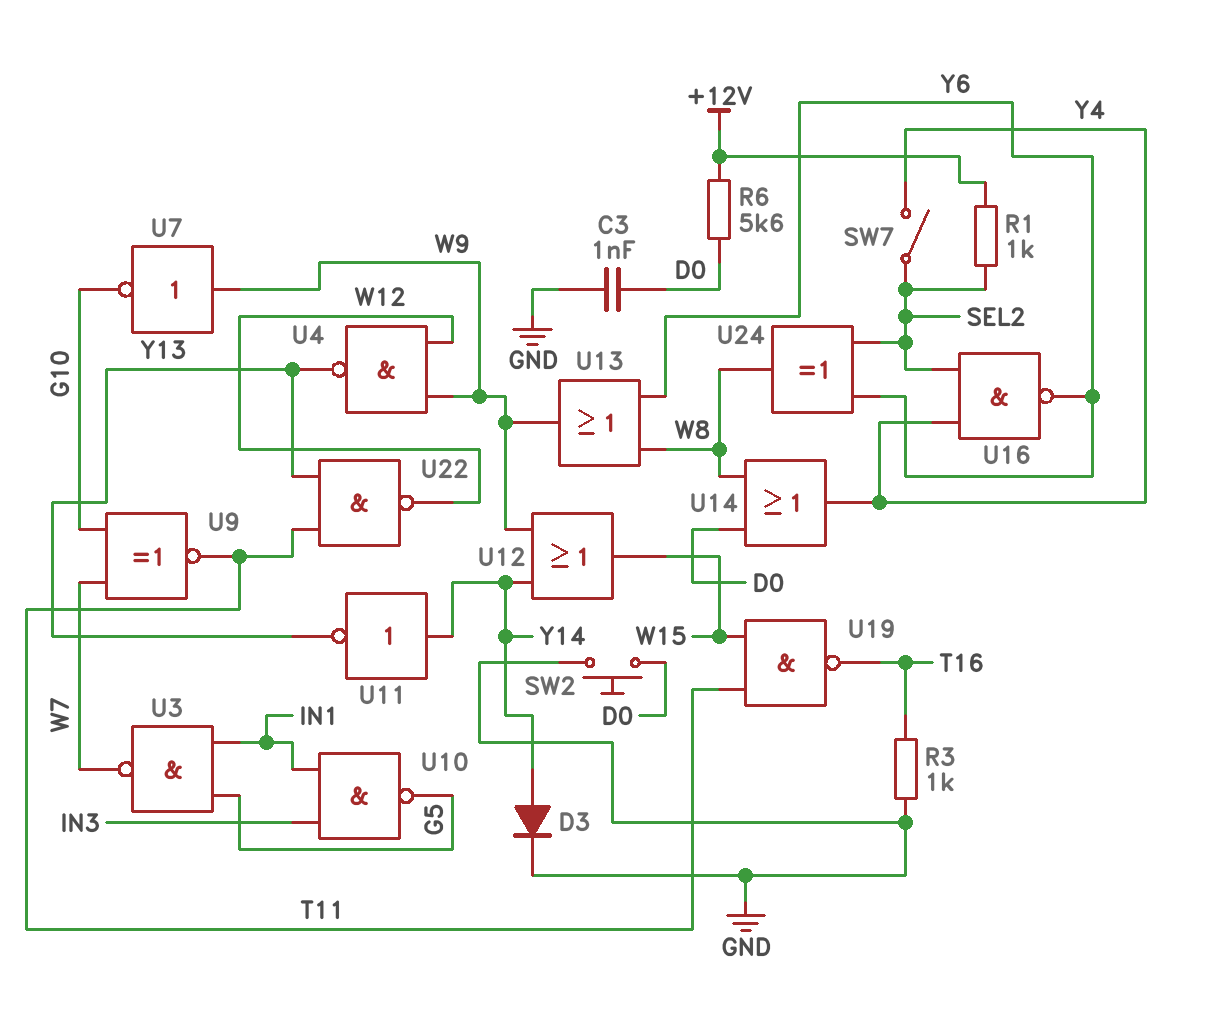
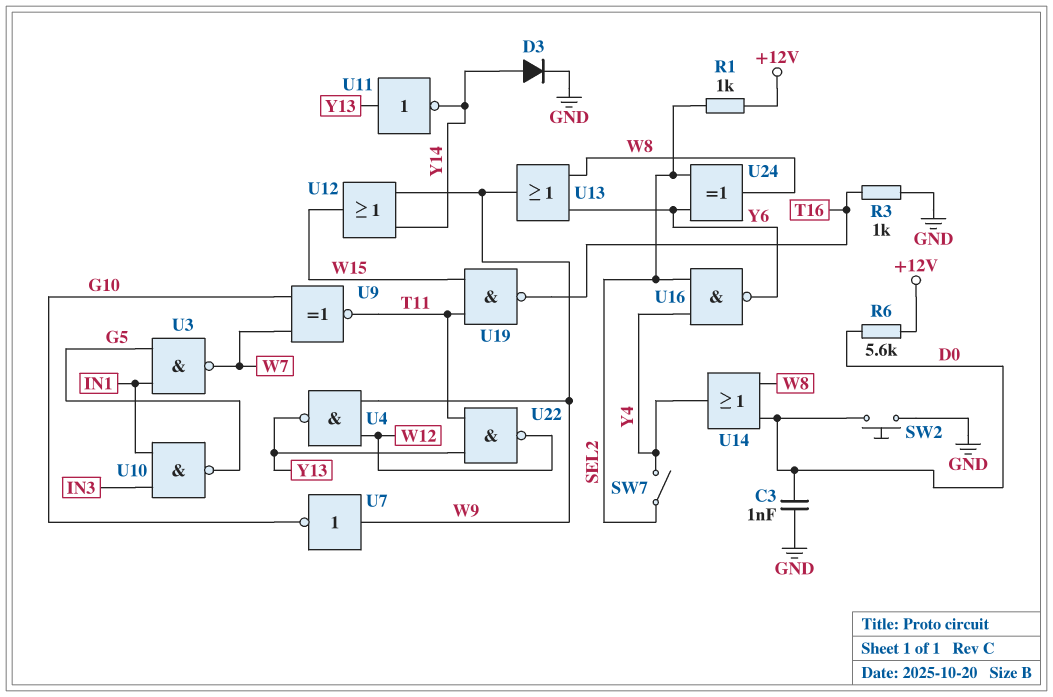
U11: NOT (in Y14, out Y13) -> NOT (in Y13, out Y14)

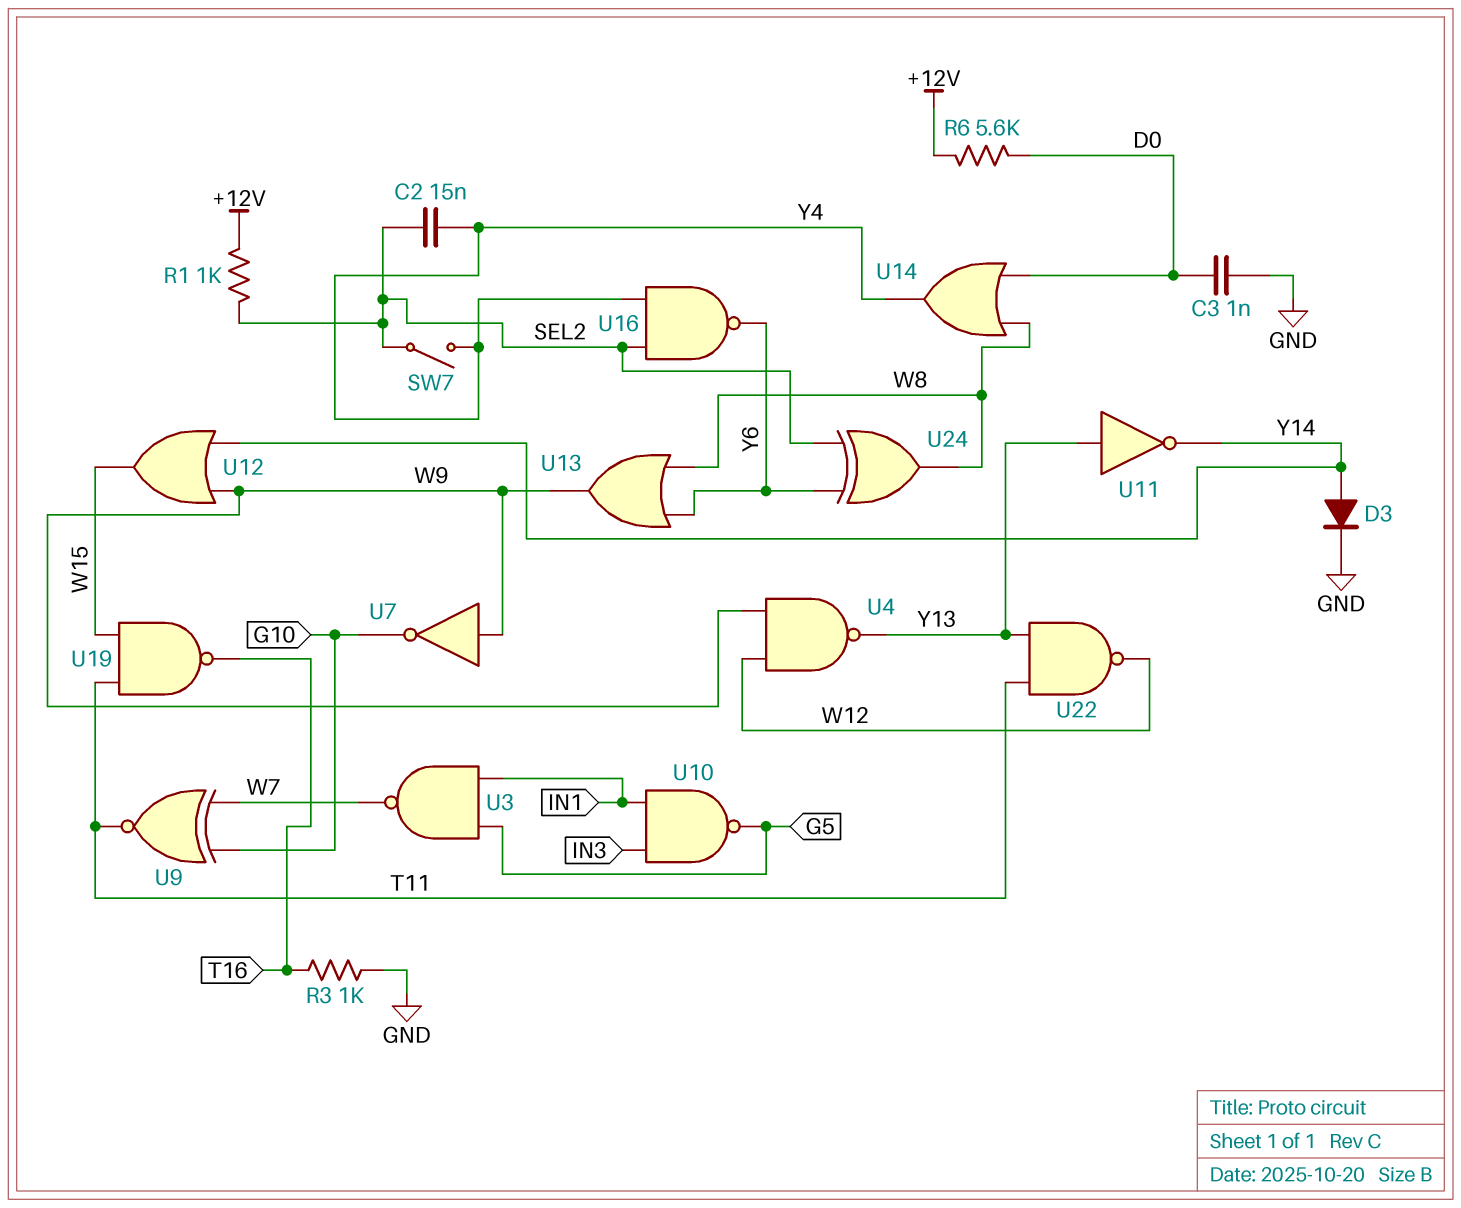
C2: none -> 15nF (SEL2, Y4)
SW2: button (D0, GND) -> none

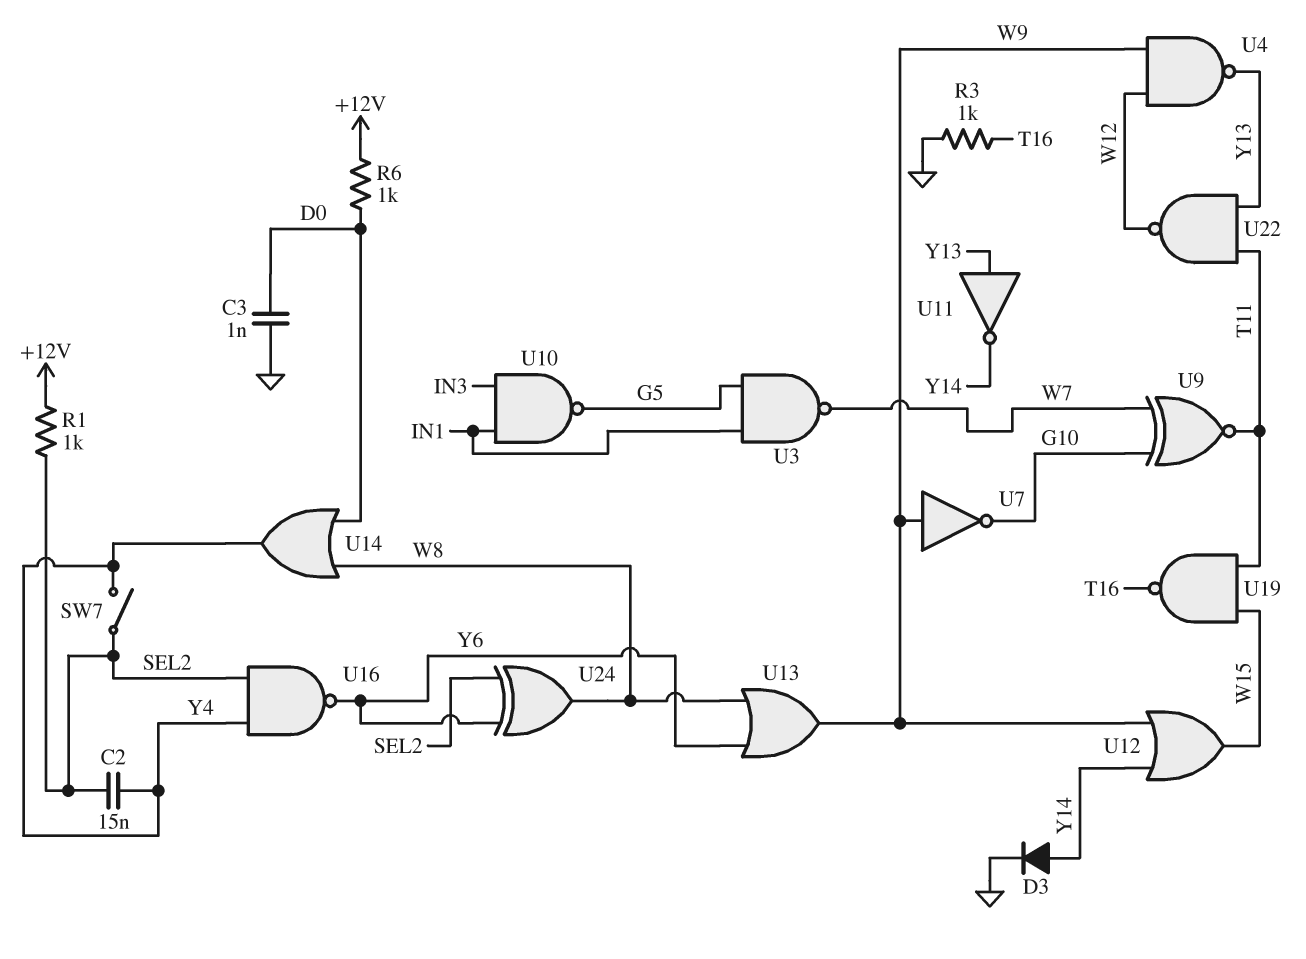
R6: 5.6k (+12V, D0) -> 1k (+12V, D0)

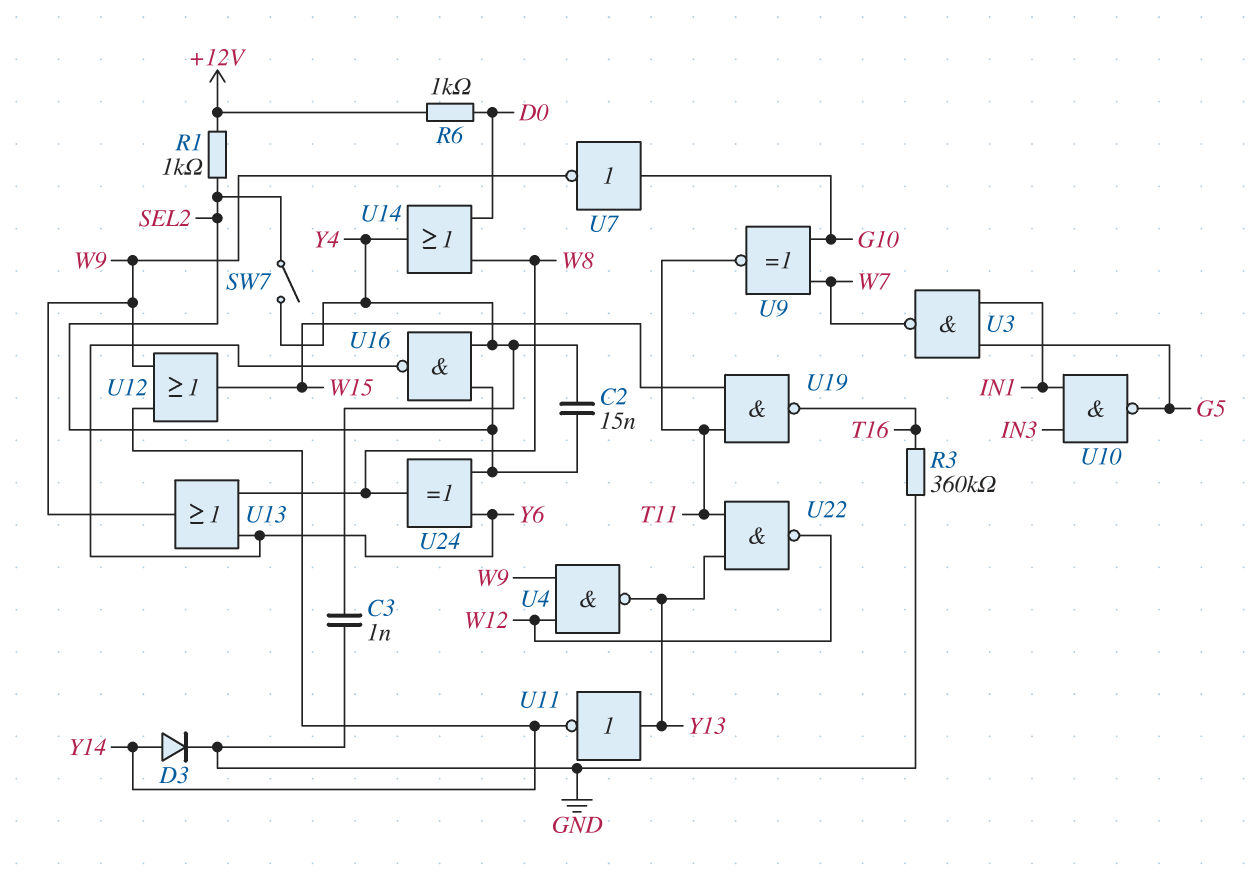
C3: 1nF (D0, GND) -> 1nF (GND, Y4)
R3: 1k (GND, T16) -> 360k (GND, T16)
U7: NOT (in W9, out G10) -> NOT (in G10, out W9)

